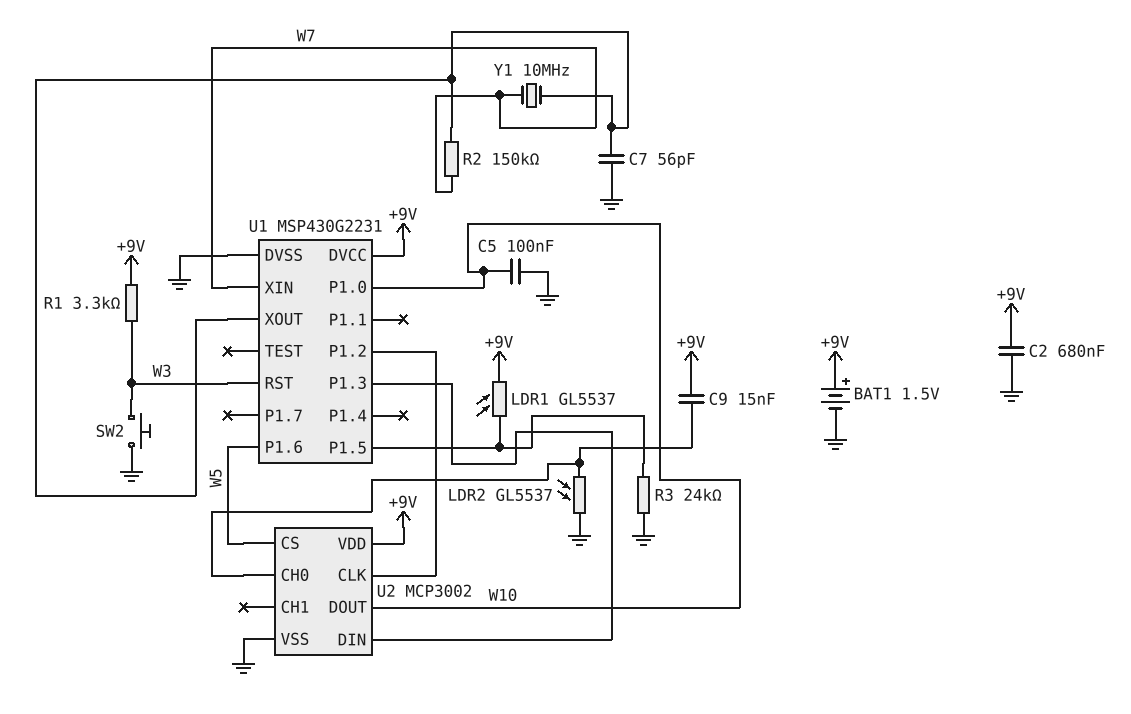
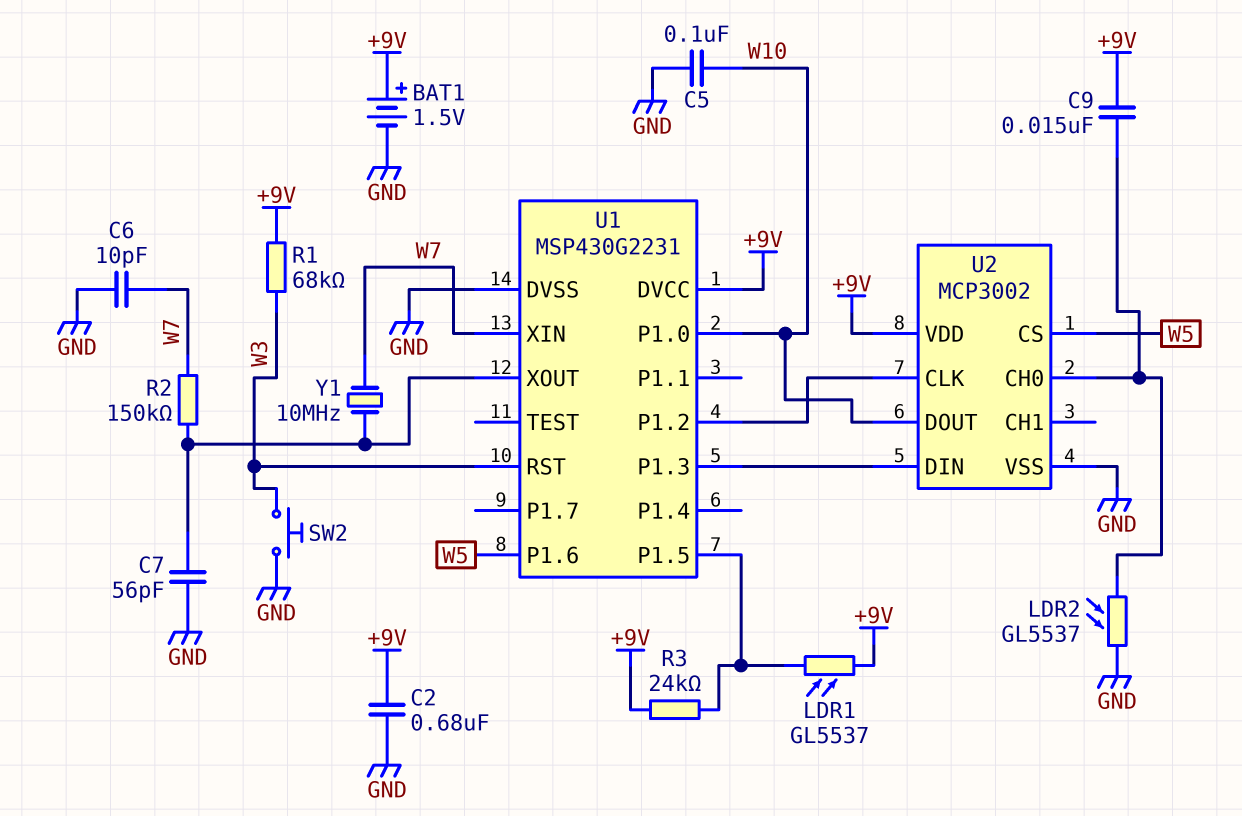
C6: none -> 10pF (GND, W7)
R1: 3.3k (+9V, W3) -> 68k (+9V, W3)
R3: 24k (GND, U1/P1.5) -> 24k (+9V, U1/P1.5)

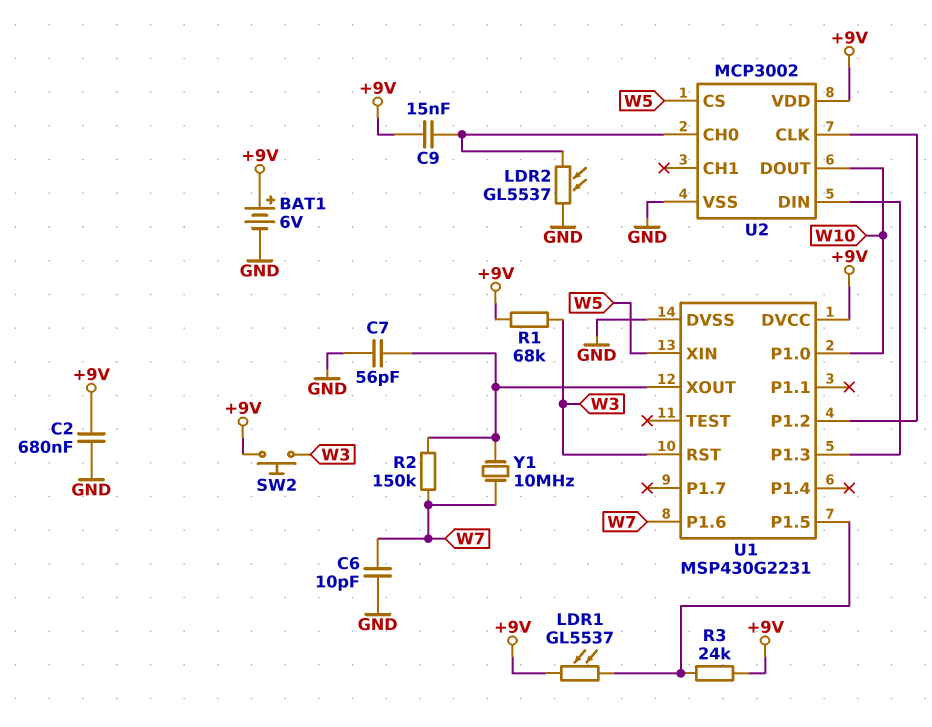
BAT1: 1.5V (plus +9V, minus GND) -> 6V (plus +9V, minus GND)
C5: 100nF (GND, W10) -> none
SW2: button (GND, W3) -> button (+9V, W3)
U1 pin P1.6: W5 -> W7
U1 pin XIN: W7 -> W5

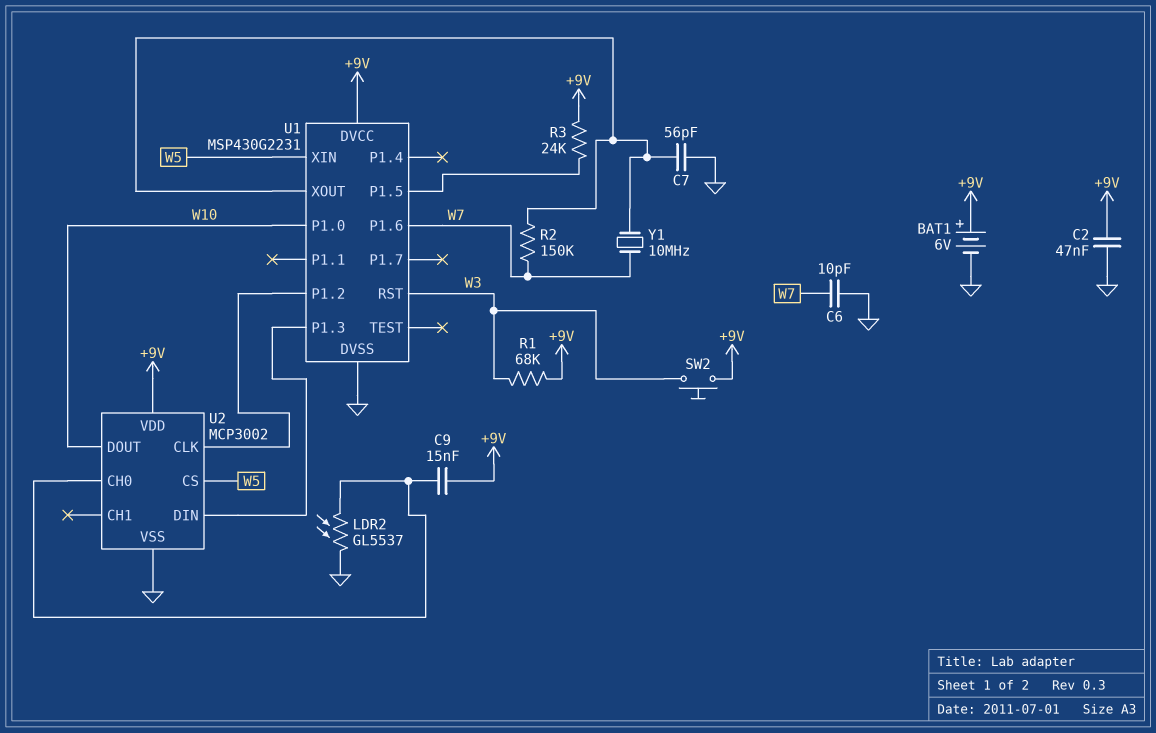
C2: 680nF (+9V, GND) -> 47nF (+9V, GND)
LDR1: GL5537 (+9V, U1/P1.5) -> none

